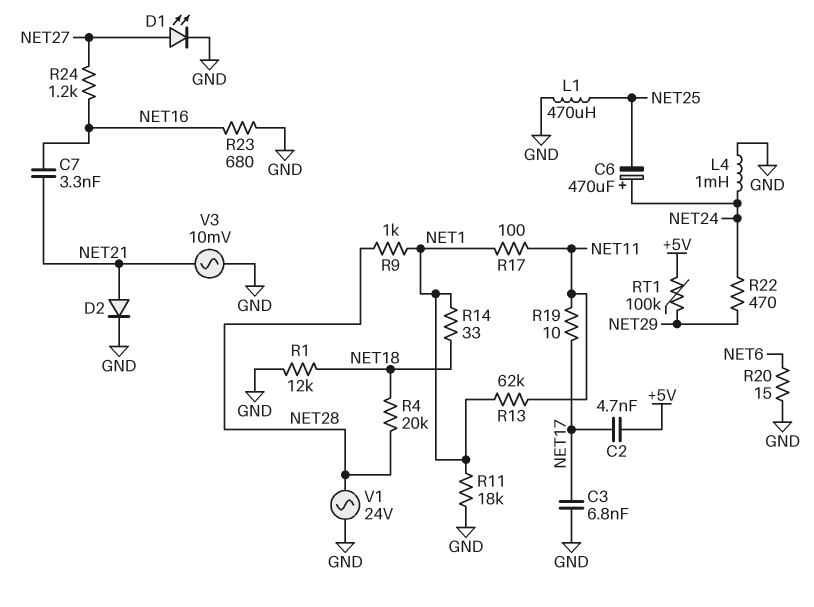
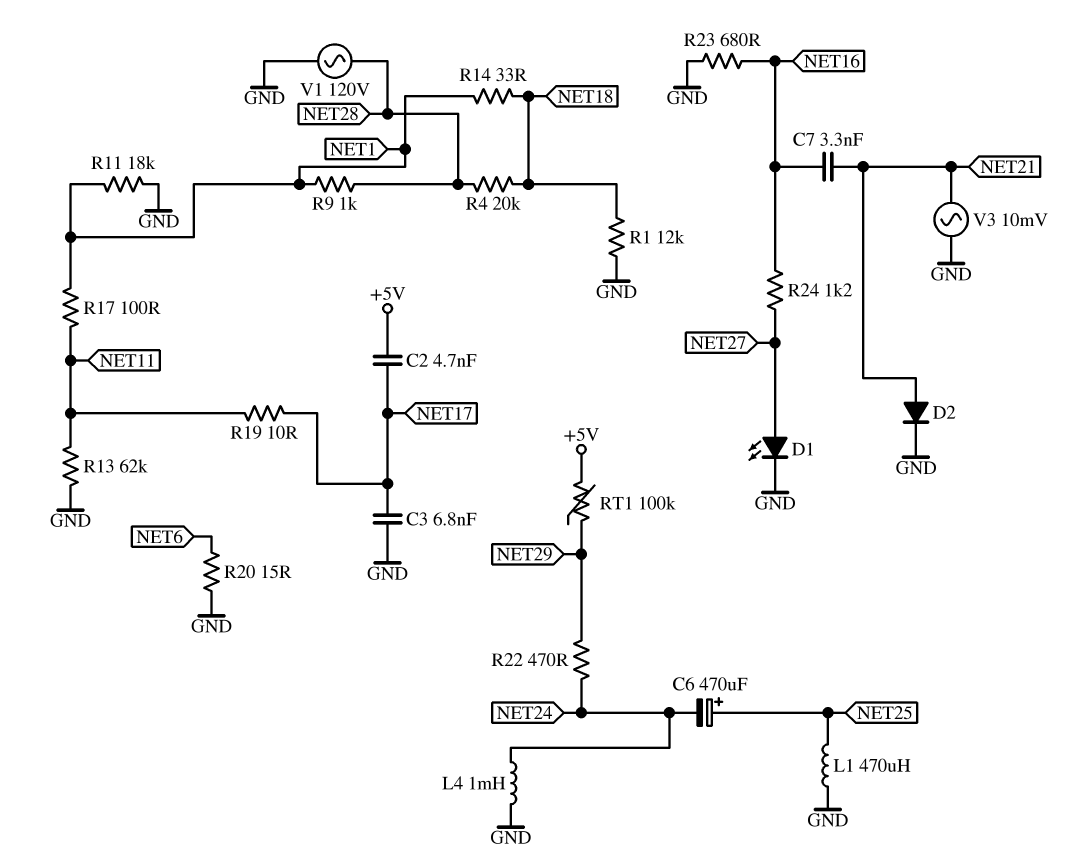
C6: 470uF (plus NET24, minus NET25) -> 470uF (plus NET25, minus NET24)
R13: 62k (NET1, NET11) -> 62k (GND, NET11)
V1: AC 24V (GND, NET28) -> AC 120V (GND, NET28)

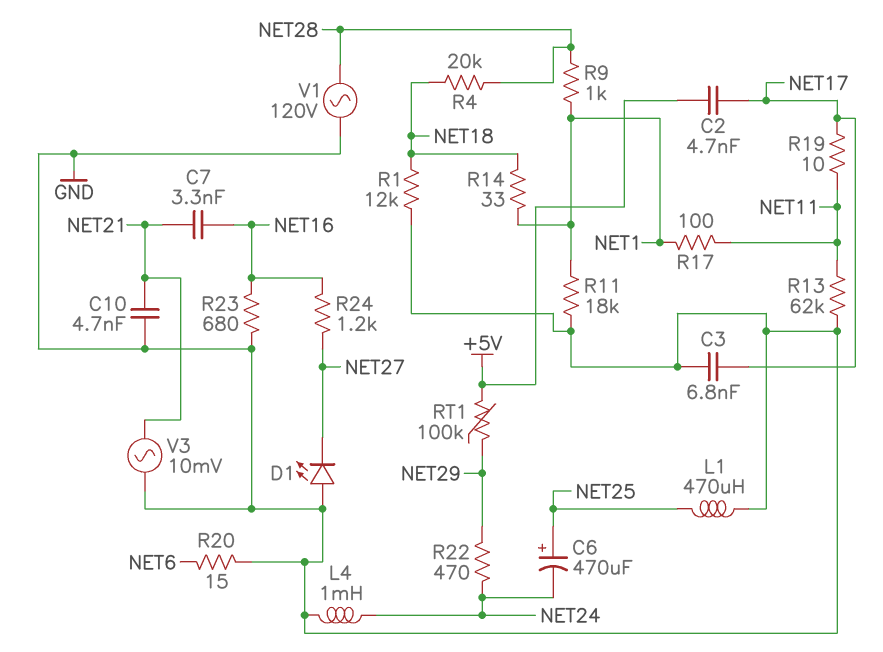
C10: none -> 4.7nF (GND, NET21)
D1: LED (A NET27, K GND) -> LED (A GND, K NET27)
D2: diode (A NET21, K GND) -> none

